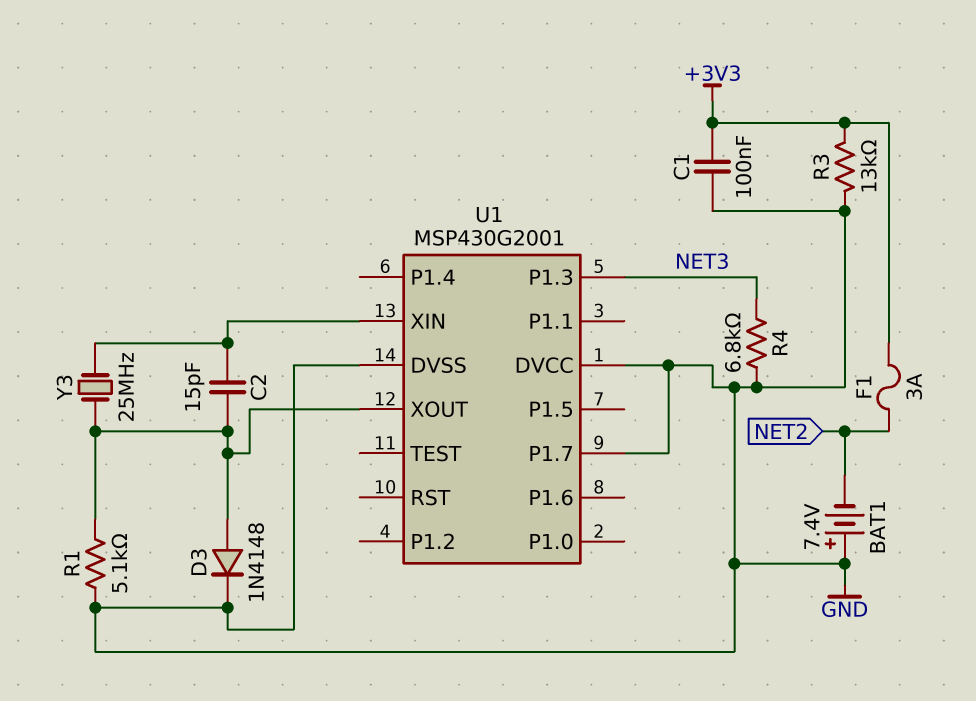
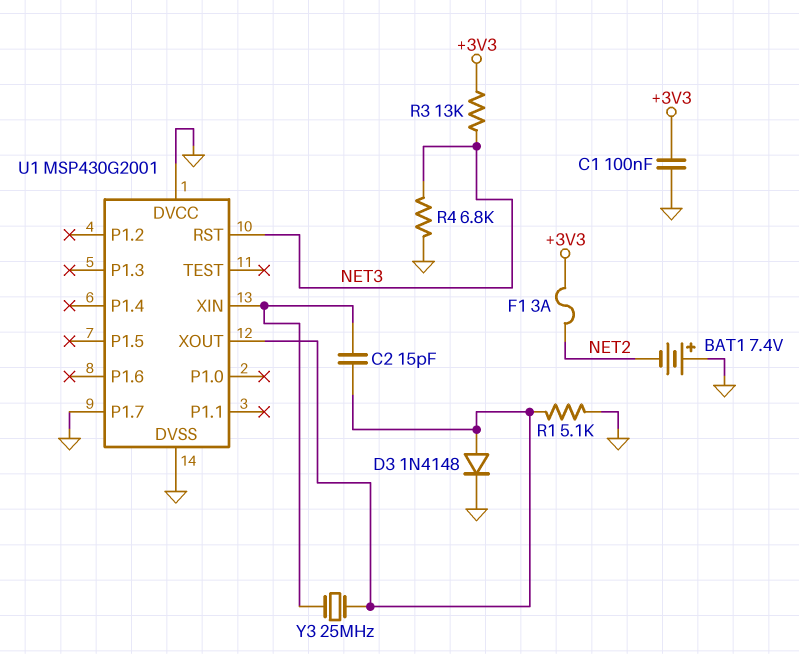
R3: 13k (+3V3, GND) -> 13k (+3V3, NET3)
U1 pin P1.3: NET3 -> none
U1 pin RST: none -> NET3

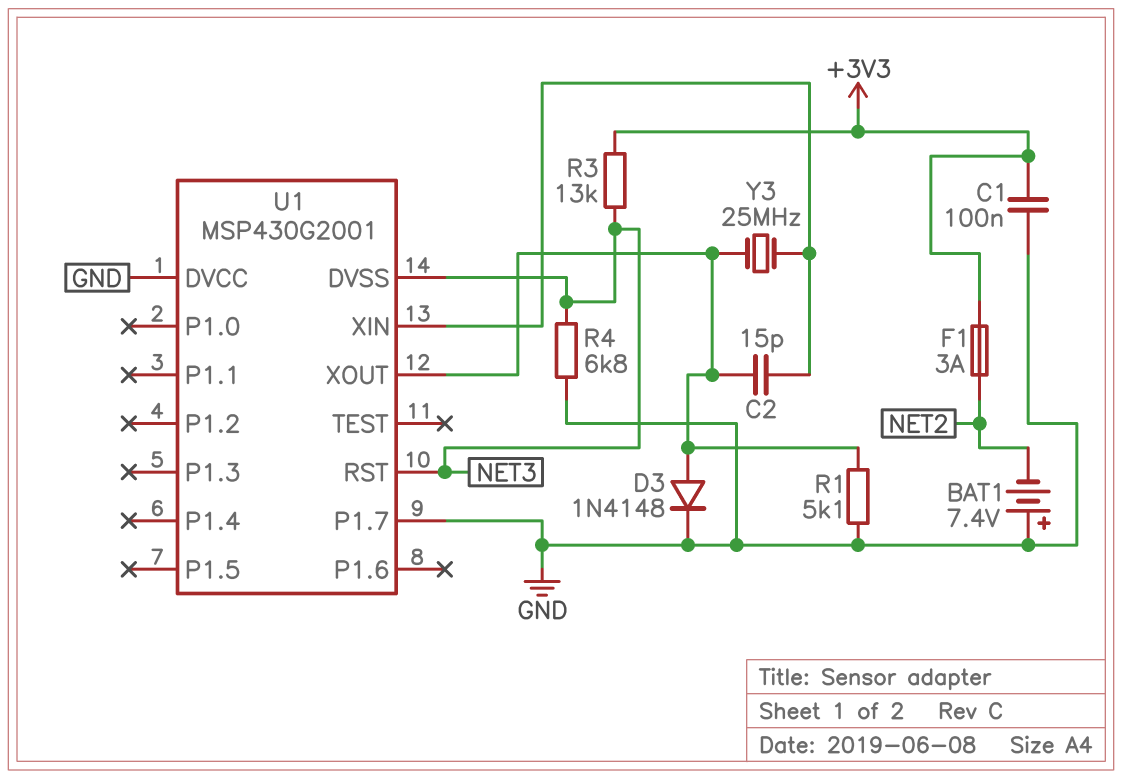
U1 pin DVSS: GND -> NET3

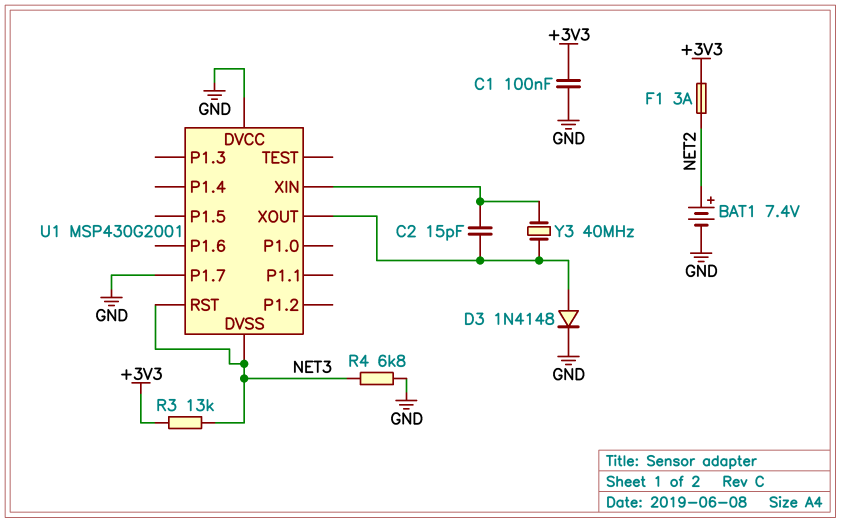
BAT1: 7.4V (plus GND, minus NET2) -> 7.4V (plus NET2, minus GND)
R1: 5.1k (GND, U1/XOUT) -> none
Y3: 25MHz (U1/XIN, U1/XOUT) -> 40MHz (U1/XIN, U1/XOUT)

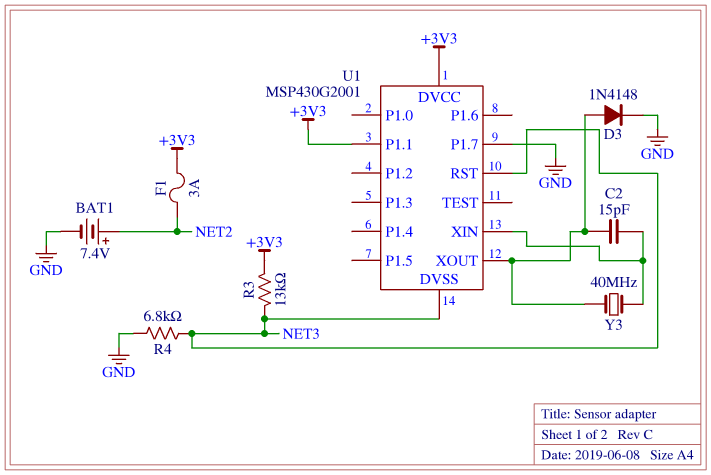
C1: 100nF (+3V3, GND) -> none
U1 pin DVCC: GND -> +3V3
U1 pin P1.1: none -> +3V3

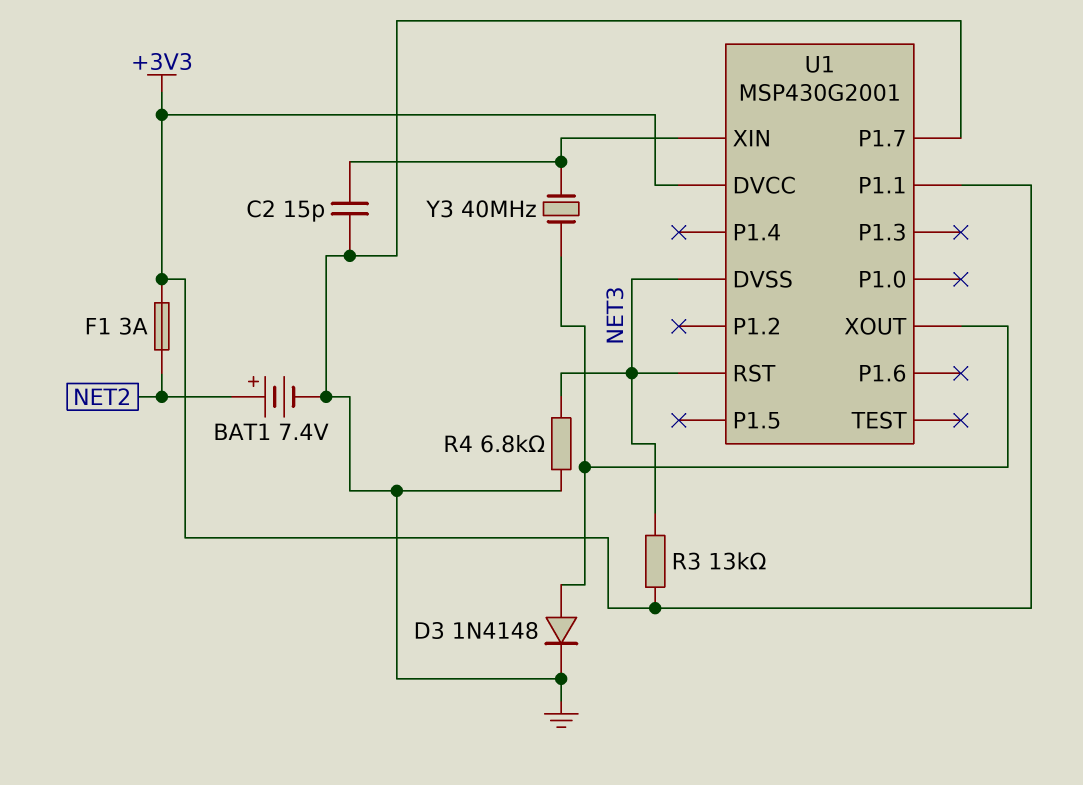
C2: 15pF (U1/XIN, U1/XOUT) -> 15pF (GND, U1/XIN)

